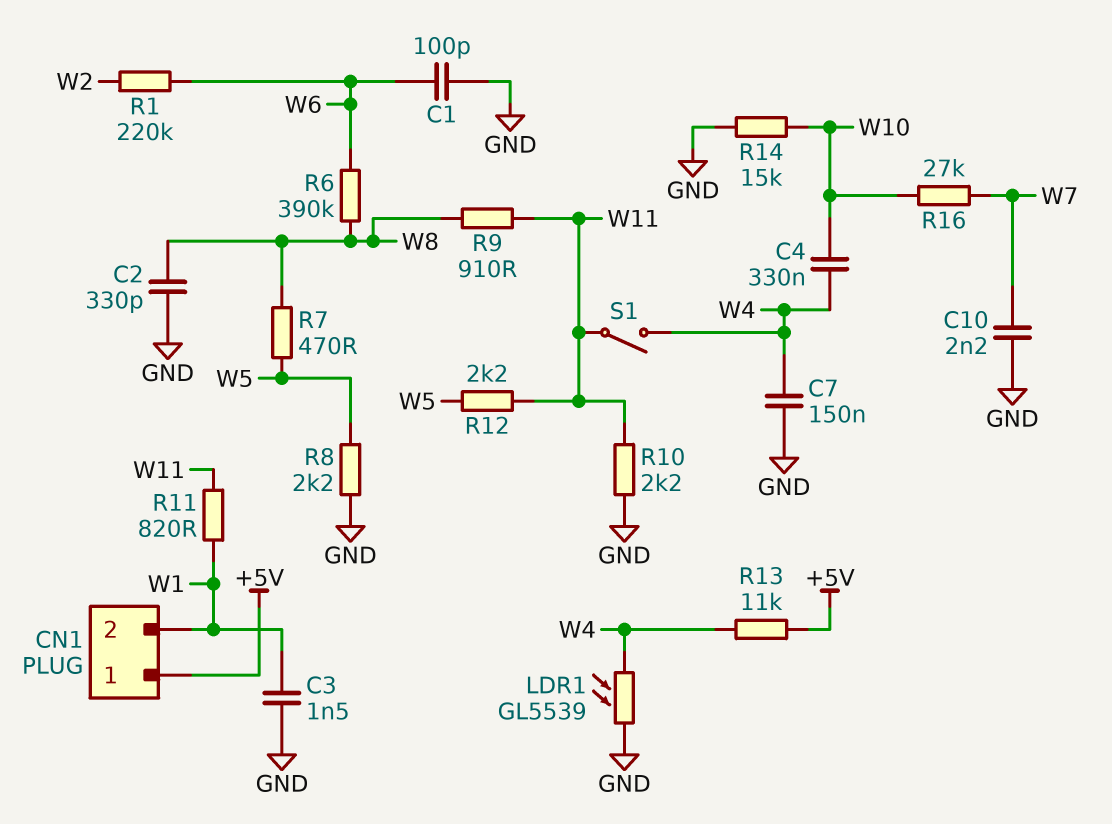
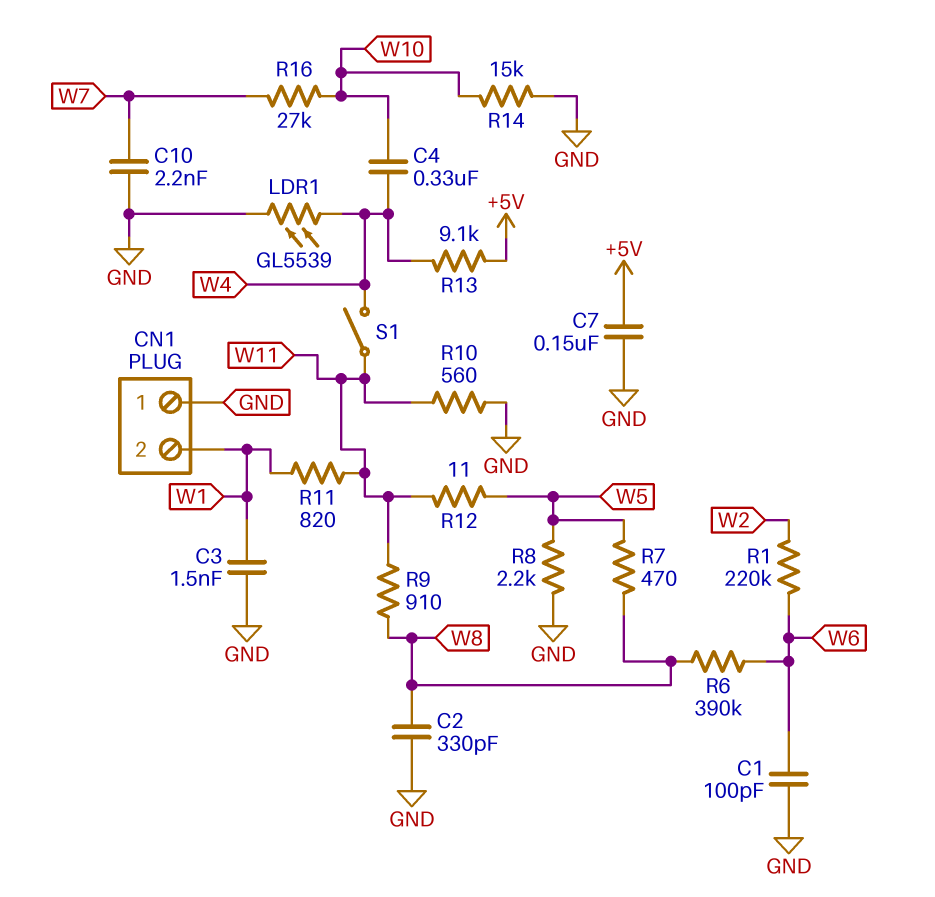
C7: 150nF (GND, W4) -> 150nF (+5V, GND)
CN1 pin 1: +5V -> GND
R10: 2.2k (GND, W11) -> 560 (GND, W11)
R12: 2.2k (W5, W11) -> 11 (W5, W11)
R13: 11k (+5V, W4) -> 9.1k (+5V, W4)

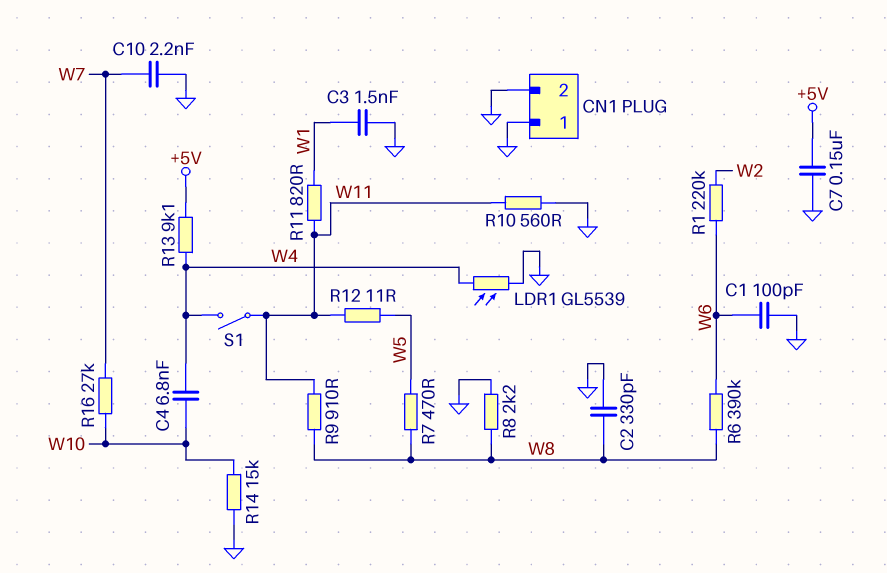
C4: 330nF (W4, W10) -> 6.8nF (W4, W10)
CN1 pin 2: W1 -> GND
R8: 2.2k (GND, W5) -> 2.2k (GND, W8)

